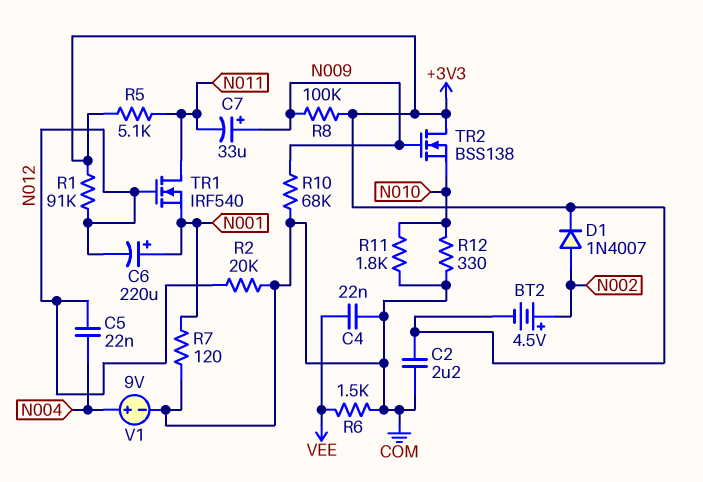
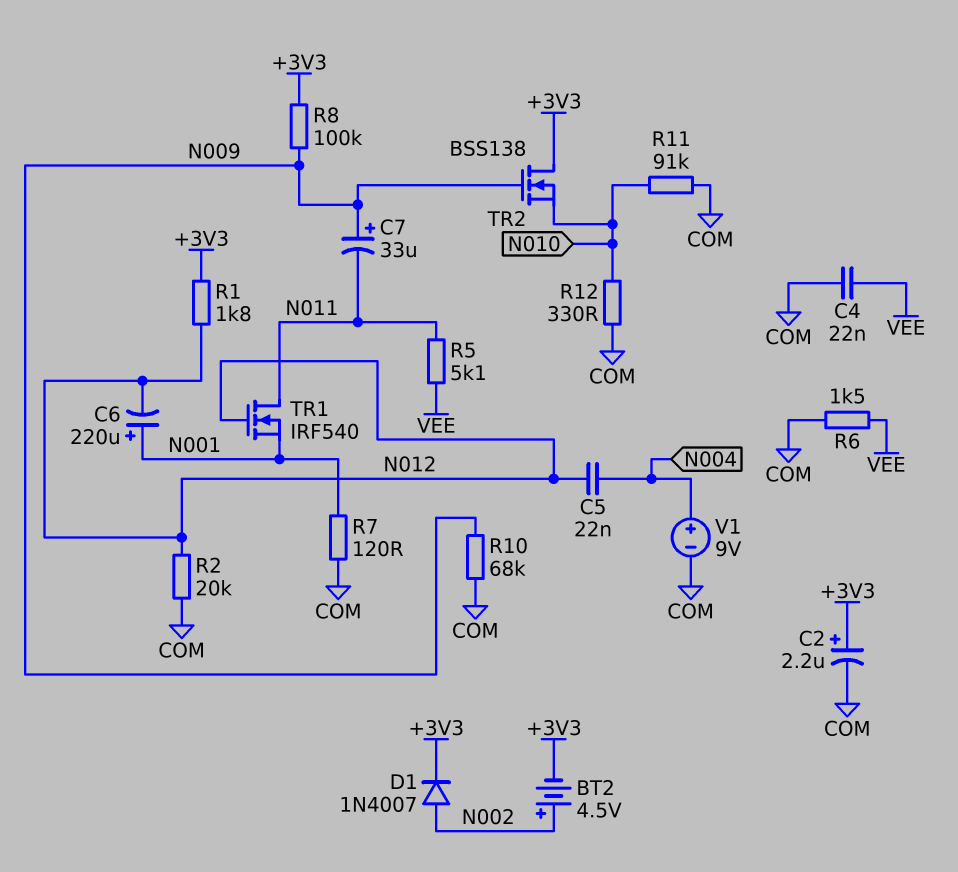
C2: 2.2uF (+3V3, COM) -> 2.2uF (plus +3V3, minus COM)
R1: 91k (+3V3, N012) -> 1.8k (+3V3, N012)
R5: 5.1k (+3V3, N011) -> 5.1k (N011, VEE)
R11: 1.8k (COM, N010) -> 91k (COM, N010)

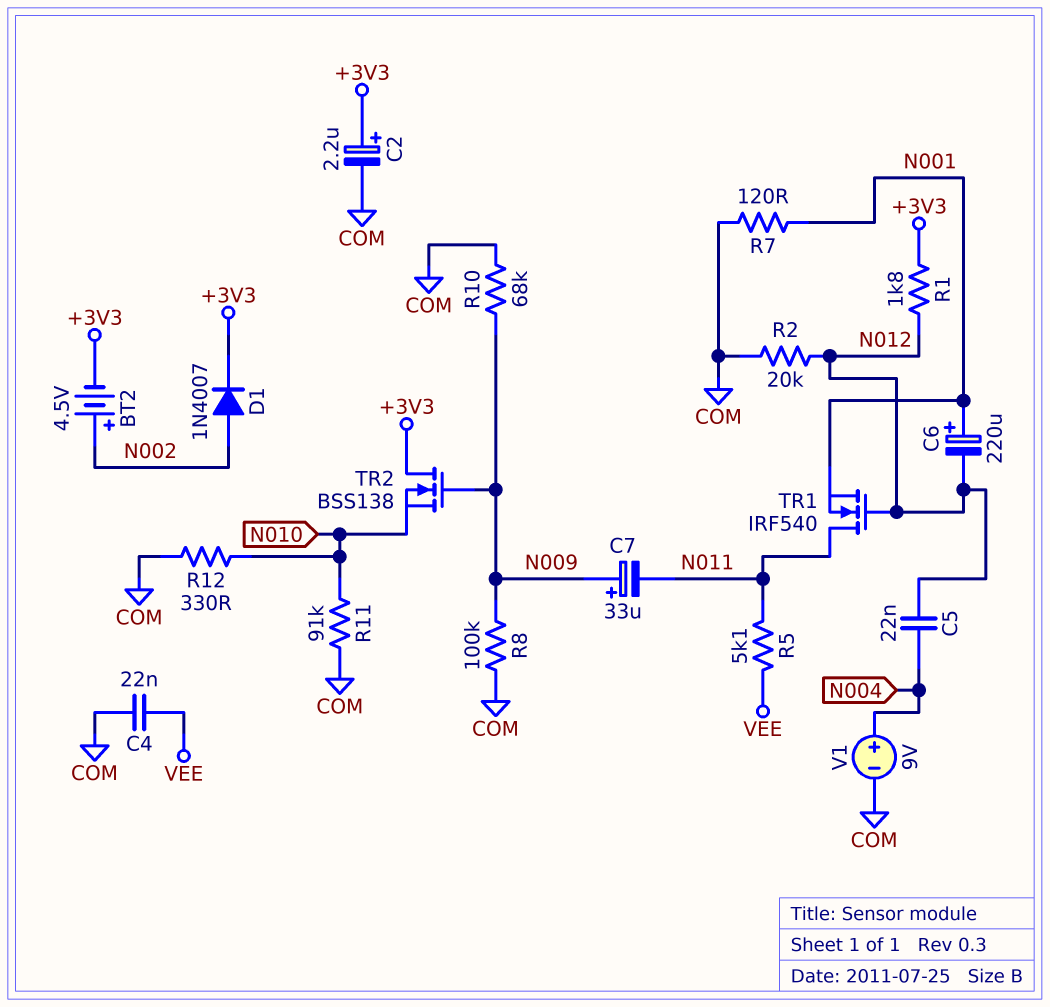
R6: 1.5k (COM, VEE) -> none
R8: 100k (+3V3, N009) -> 100k (COM, N009)

